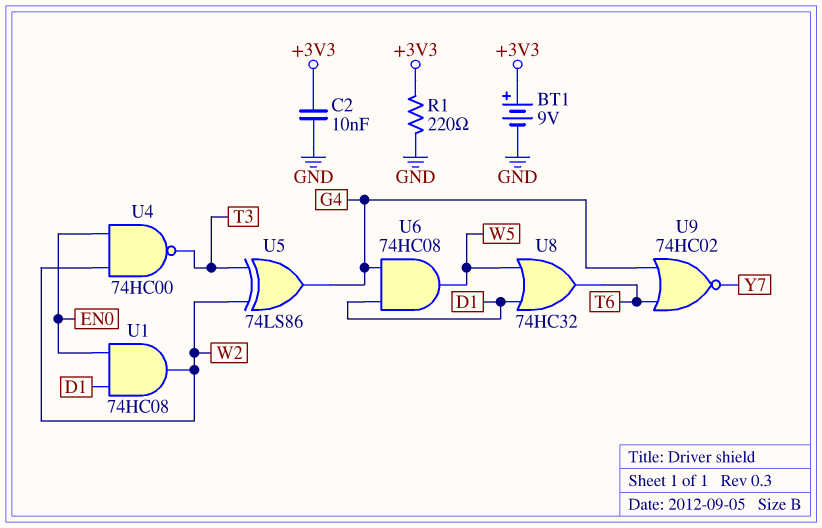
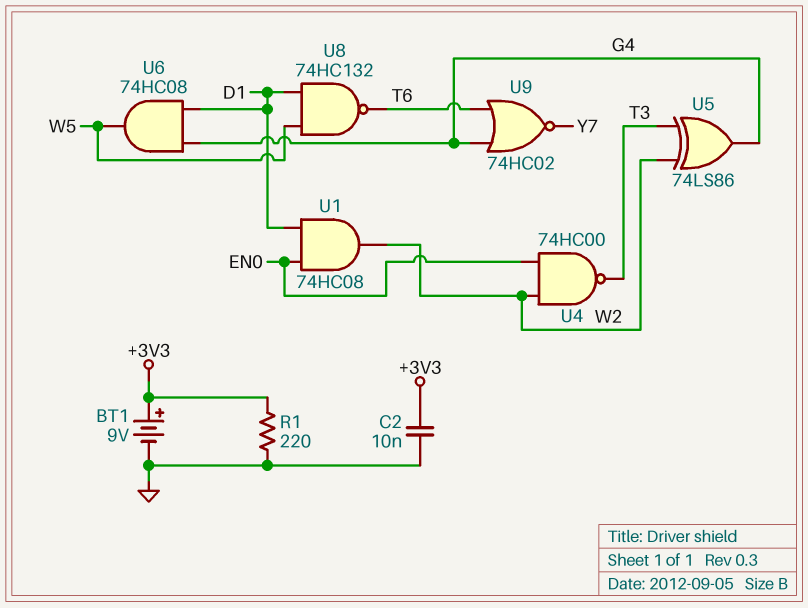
U8: OR 74HC32 (in D1, in W5, out T6) -> NAND 74HC132 (in D1, in W5, out T6)

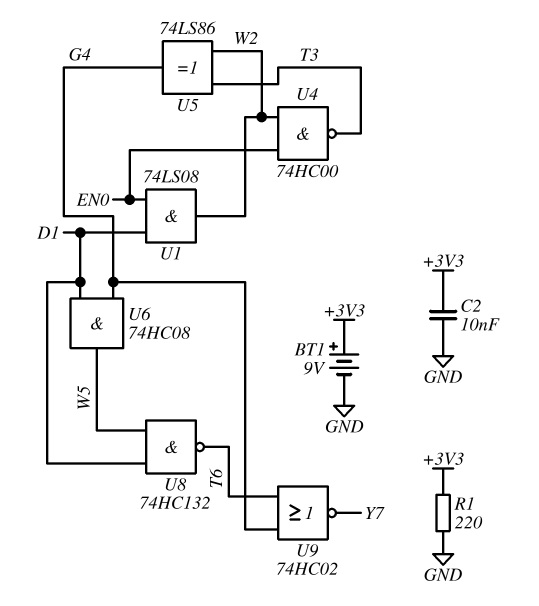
U1: AND 74HC08 (in D1, in EN0, out W2) -> AND 74LS08 (in D1, in EN0, out W2)

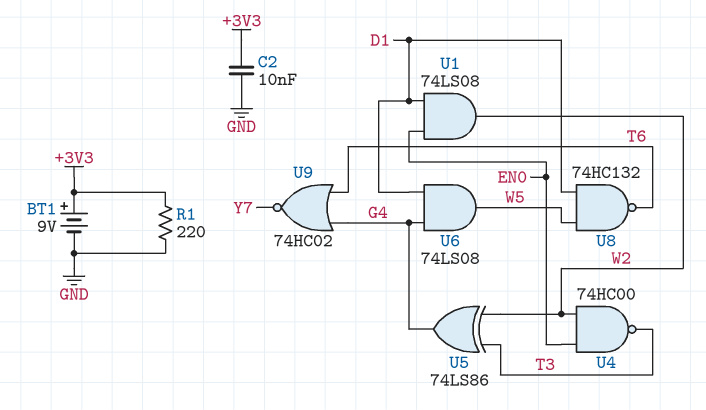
U6: AND 74HC08 (in D1, in G4, out W5) -> AND 74LS08 (in D1, in G4, out W5)

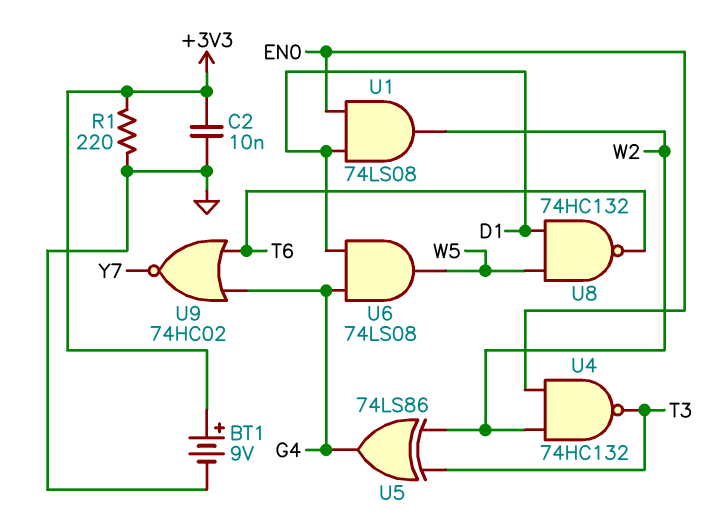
U4: NAND 74HC00 (in EN0, in W2, out T3) -> NAND 74HC132 (in EN0, in W2, out T3)

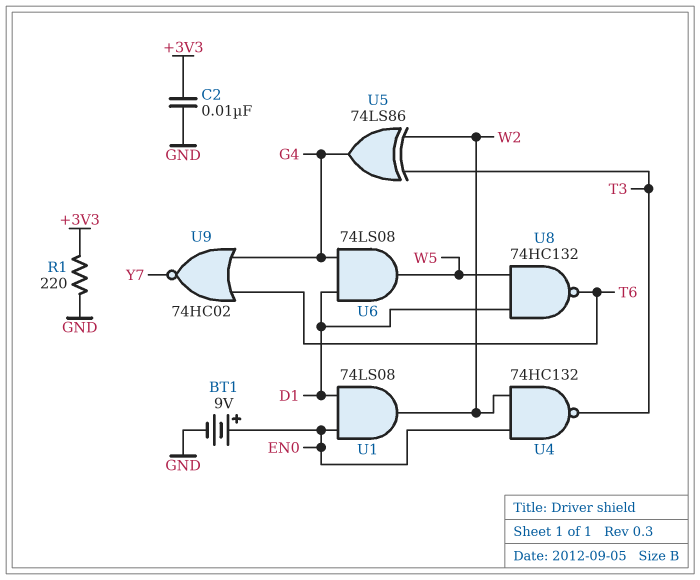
BT1: 9V (plus +3V3, minus GND) -> 9V (plus EN0, minus GND)

